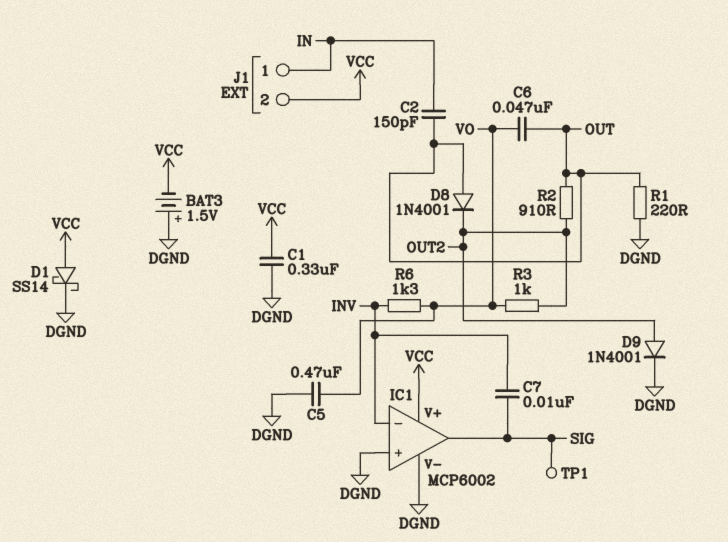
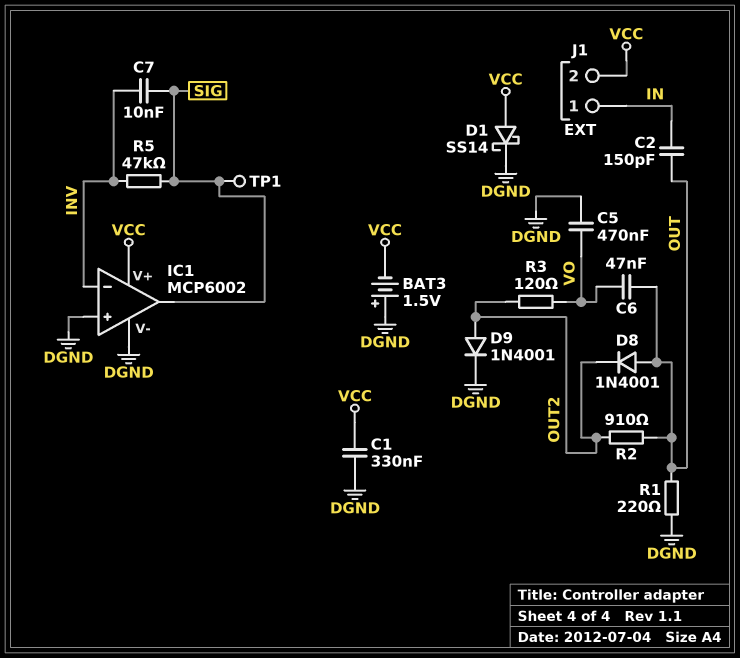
R3: 1k (OUT2, VO) -> 120 (OUT2, VO)
R5: none -> 47k (INV, SIG)
R6: 1.3k (INV, VO) -> none

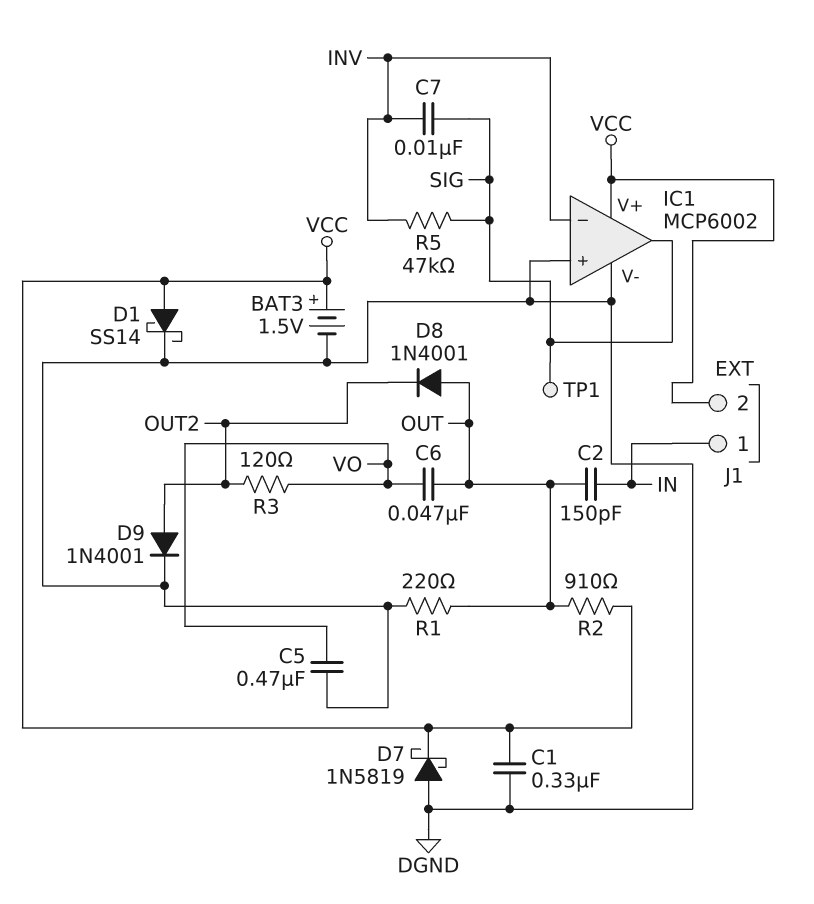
BAT3: 1.5V (plus DGND, minus VCC) -> 1.5V (plus VCC, minus DGND)
D7: none -> schottky 1N5819 (A DGND, K VCC)
R2: 910 (OUT, OUT2) -> 910 (OUT, VCC)

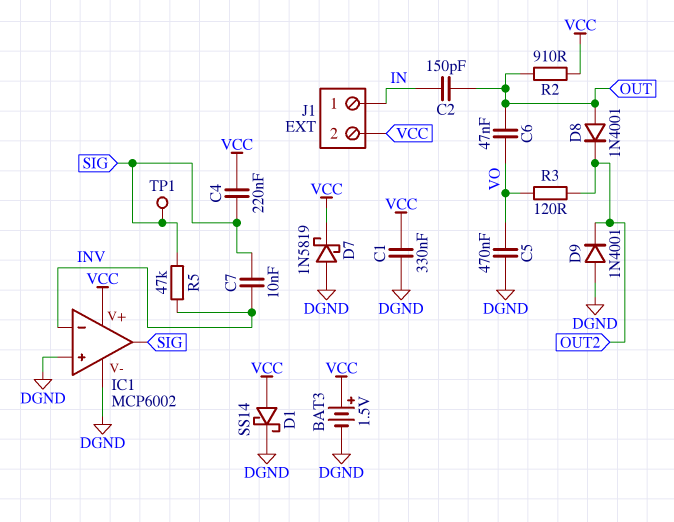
C4: none -> 220nF (SIG, VCC)
D9: diode 1N4001 (A OUT2, K DGND) -> diode 1N4001 (A DGND, K OUT2)
R1: 220 (DGND, OUT) -> none

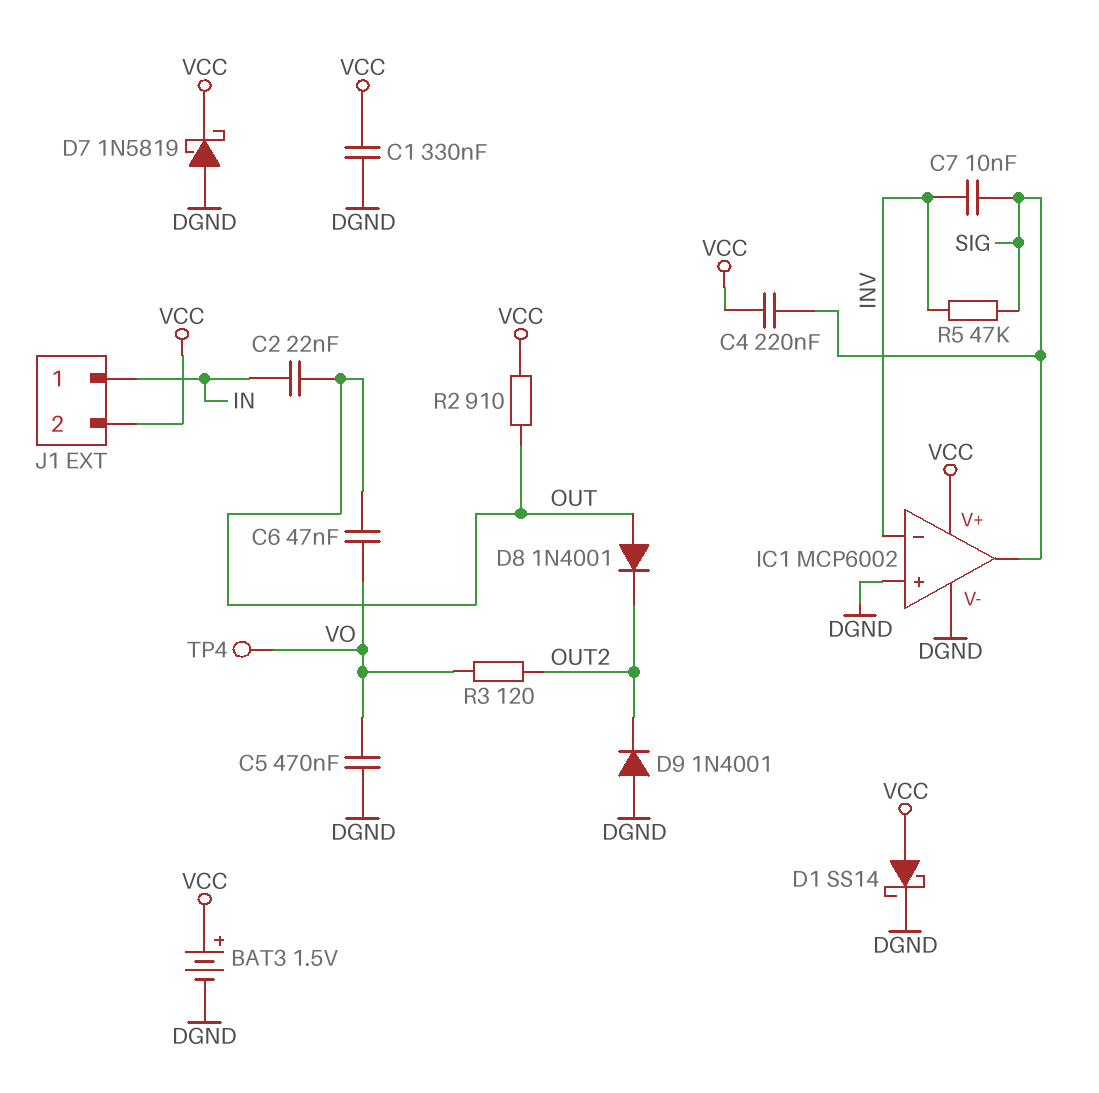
C2: 150pF (IN, OUT) -> 22nF (IN, OUT)
TP1: test point (SIG) -> none
TP4: none -> test point (VO)

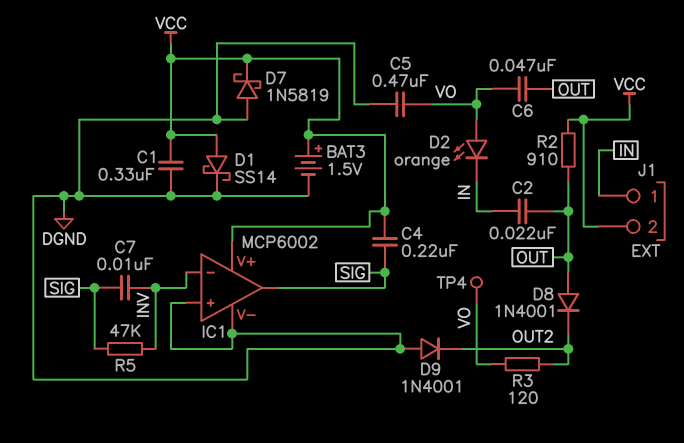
D2: none -> LED orange (A VO, K IN)

